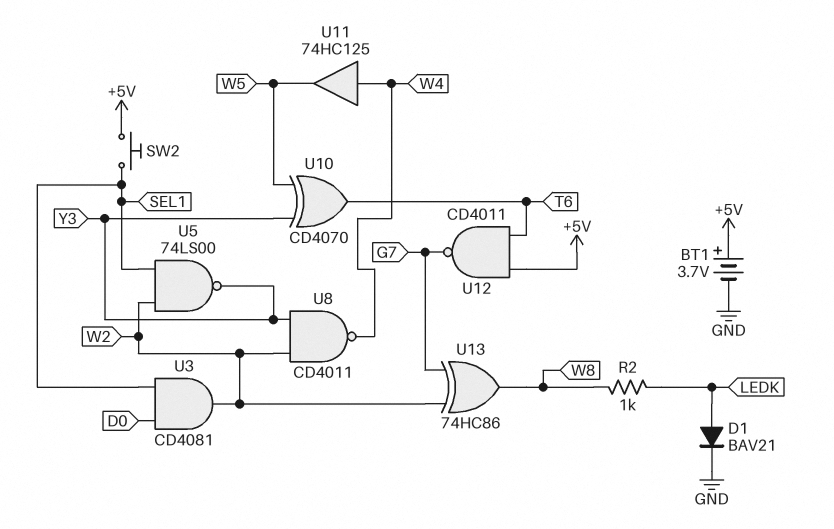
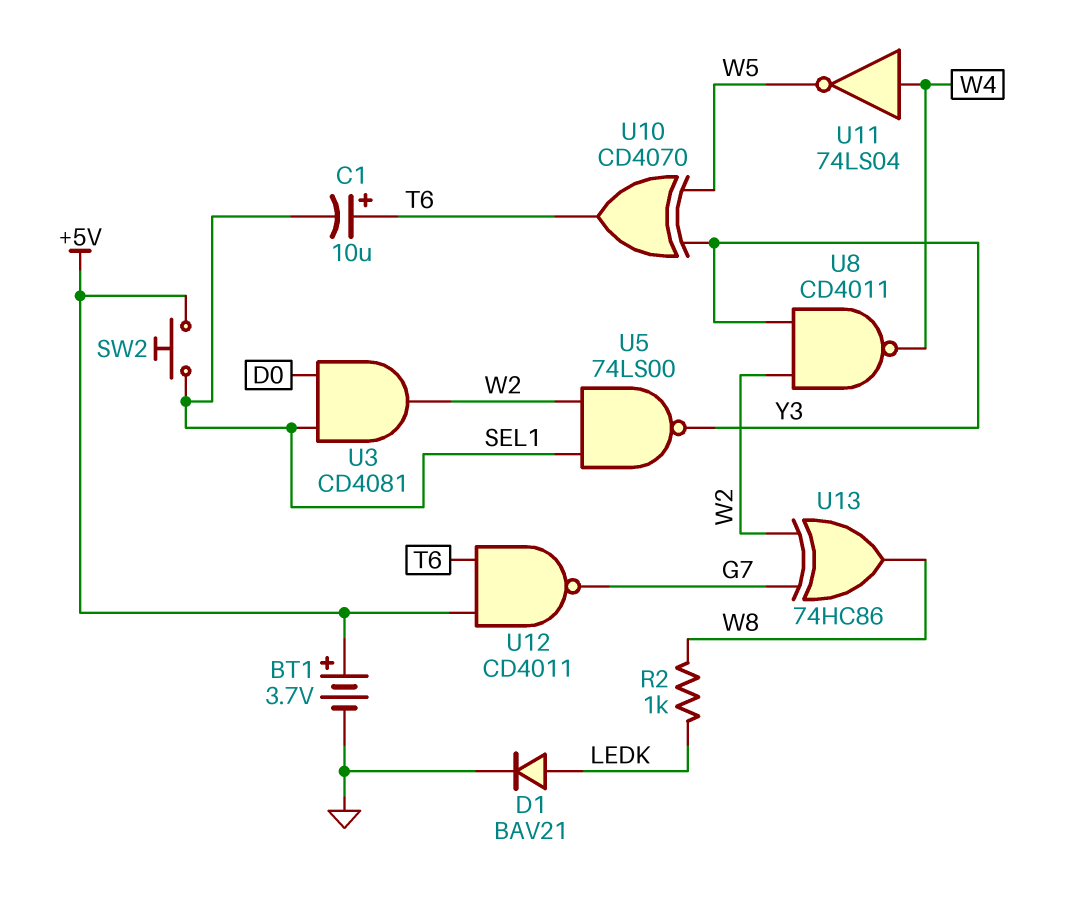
C1: none -> 10uF (plus T6, minus SEL1)
U11: buffer 74HC125 (in W4, out W5) -> NOT 74LS04 (in W4, out W5)

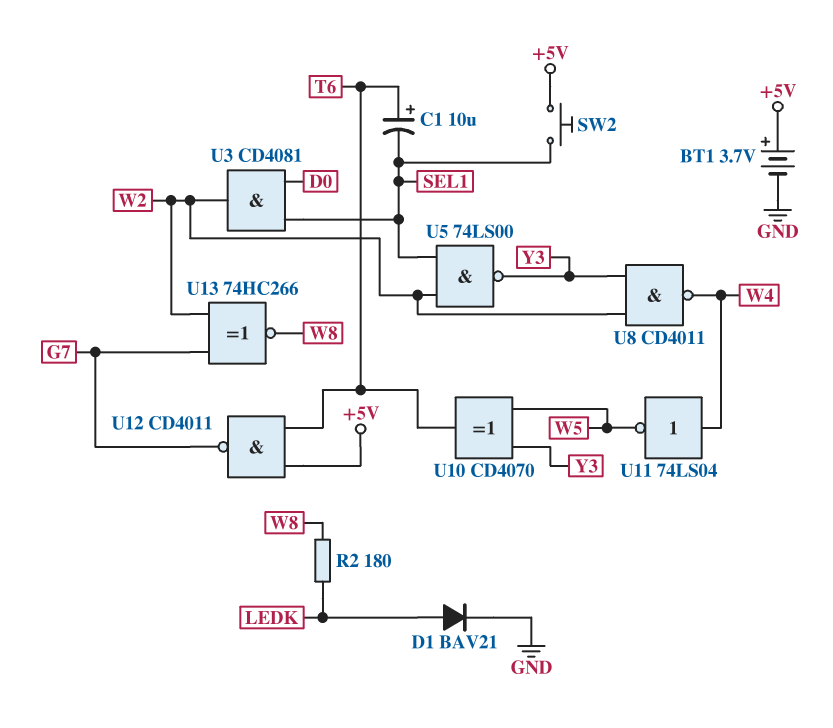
R2: 1k (LEDK, W8) -> 180 (LEDK, W8)
U13: XOR 74HC86 (in G7, in W2, out W8) -> XNOR 74HC266 (in G7, in W2, out W8)

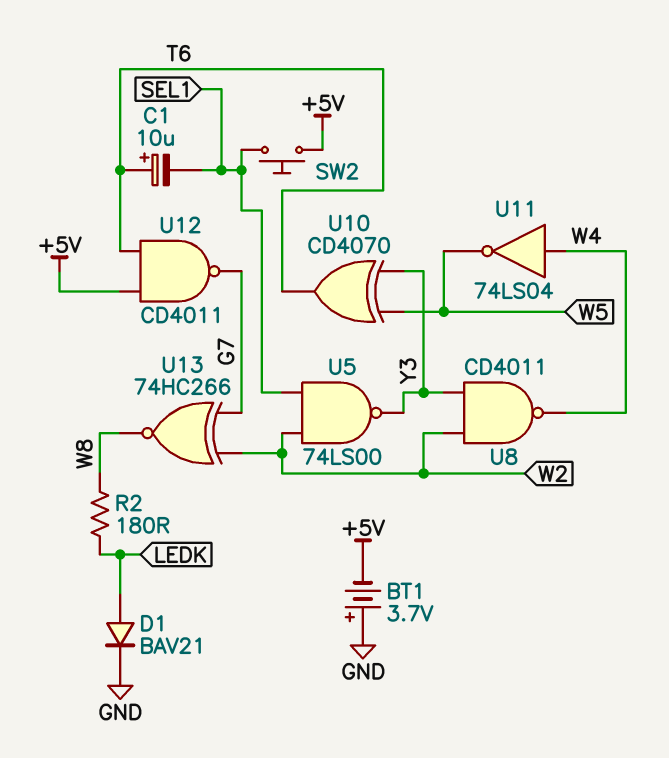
BT1: 3.7V (plus +5V, minus GND) -> 3.7V (plus GND, minus +5V)
U3: AND CD4081 (in D0, in SEL1, out W2) -> none

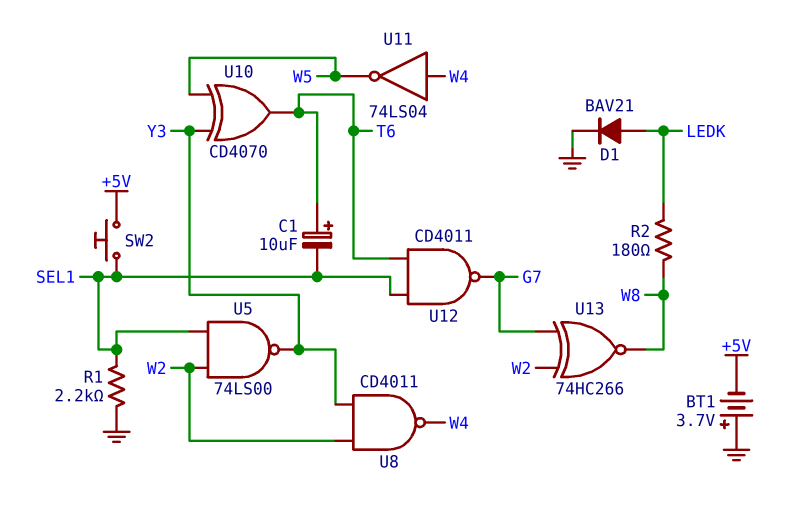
R1: none -> 2.2k (GND, SEL1)
U12: NAND CD4011 (in +5V, in T6, out G7) -> NAND CD4011 (in SEL1, in T6, out G7)

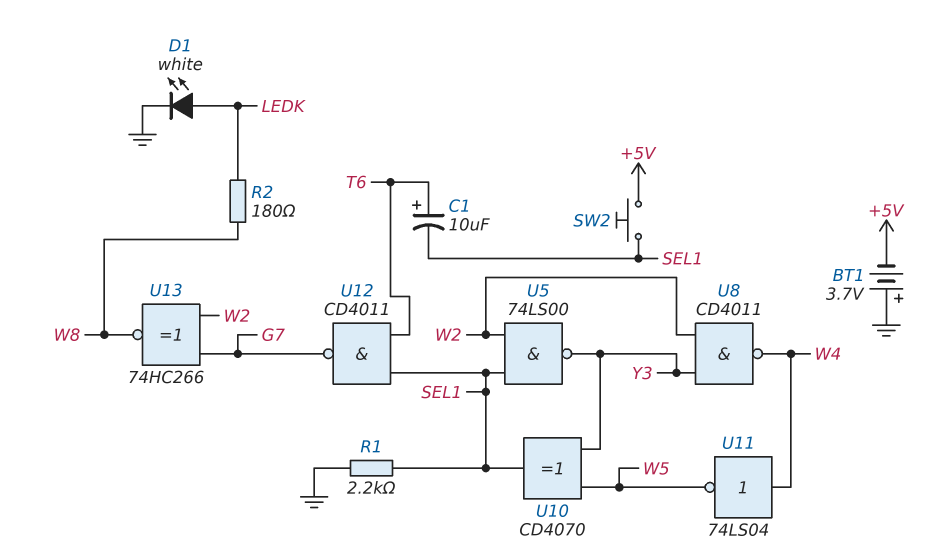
D1: diode BAV21 (A LEDK, K GND) -> LED white (A LEDK, K GND)
U10: XOR CD4070 (in W5, in Y3, out T6) -> XOR CD4070 (in W5, in Y3, out SEL1)

